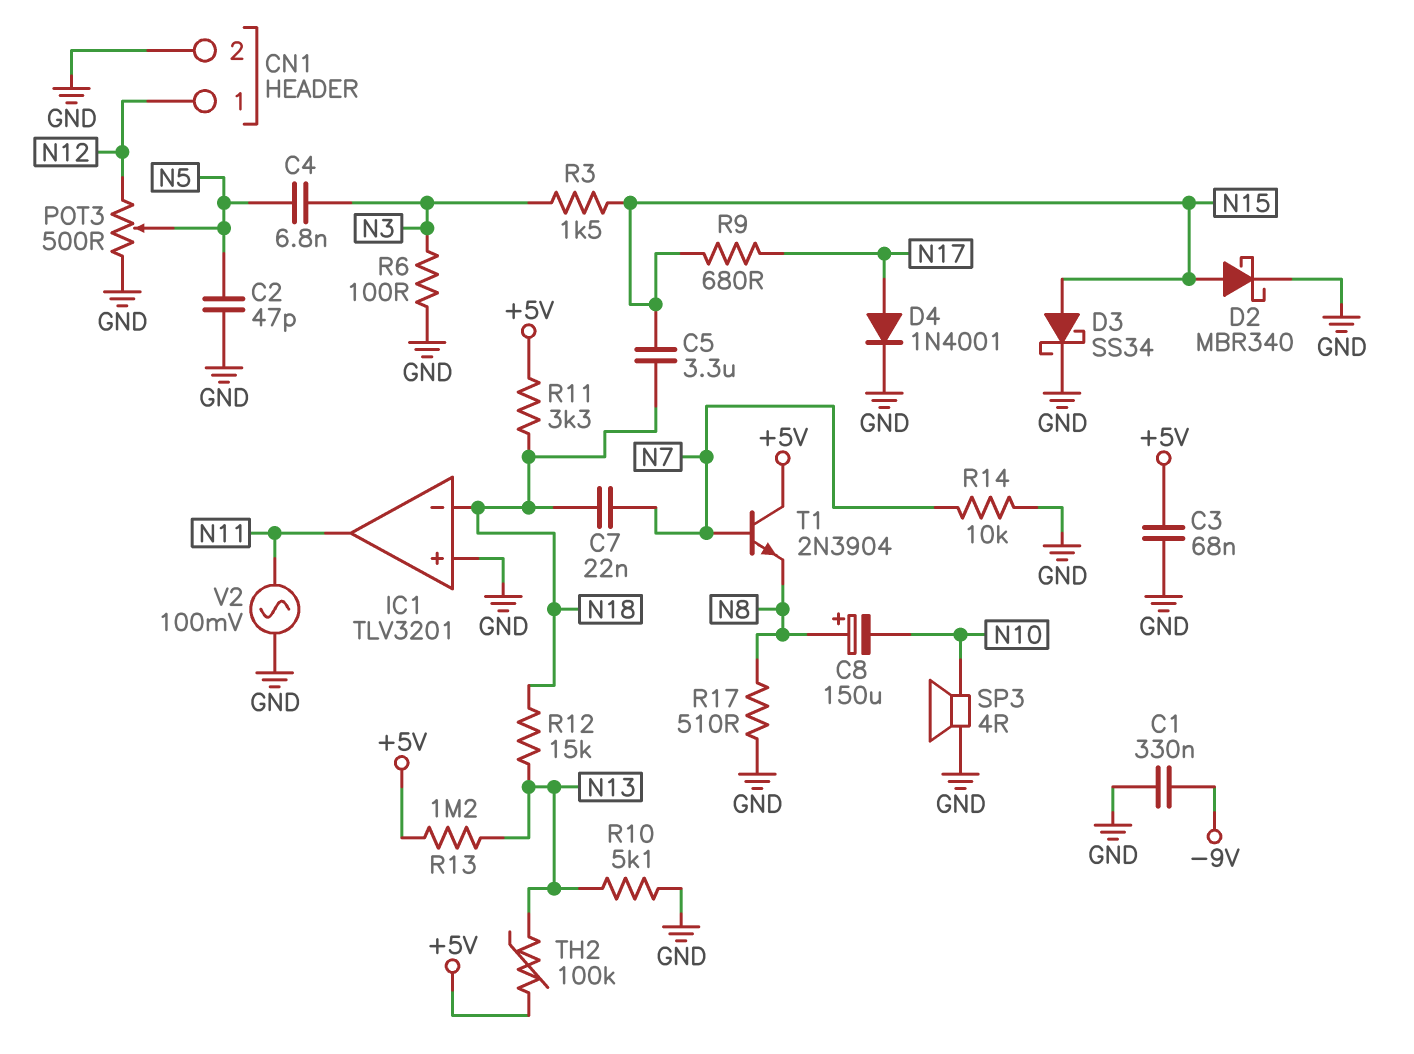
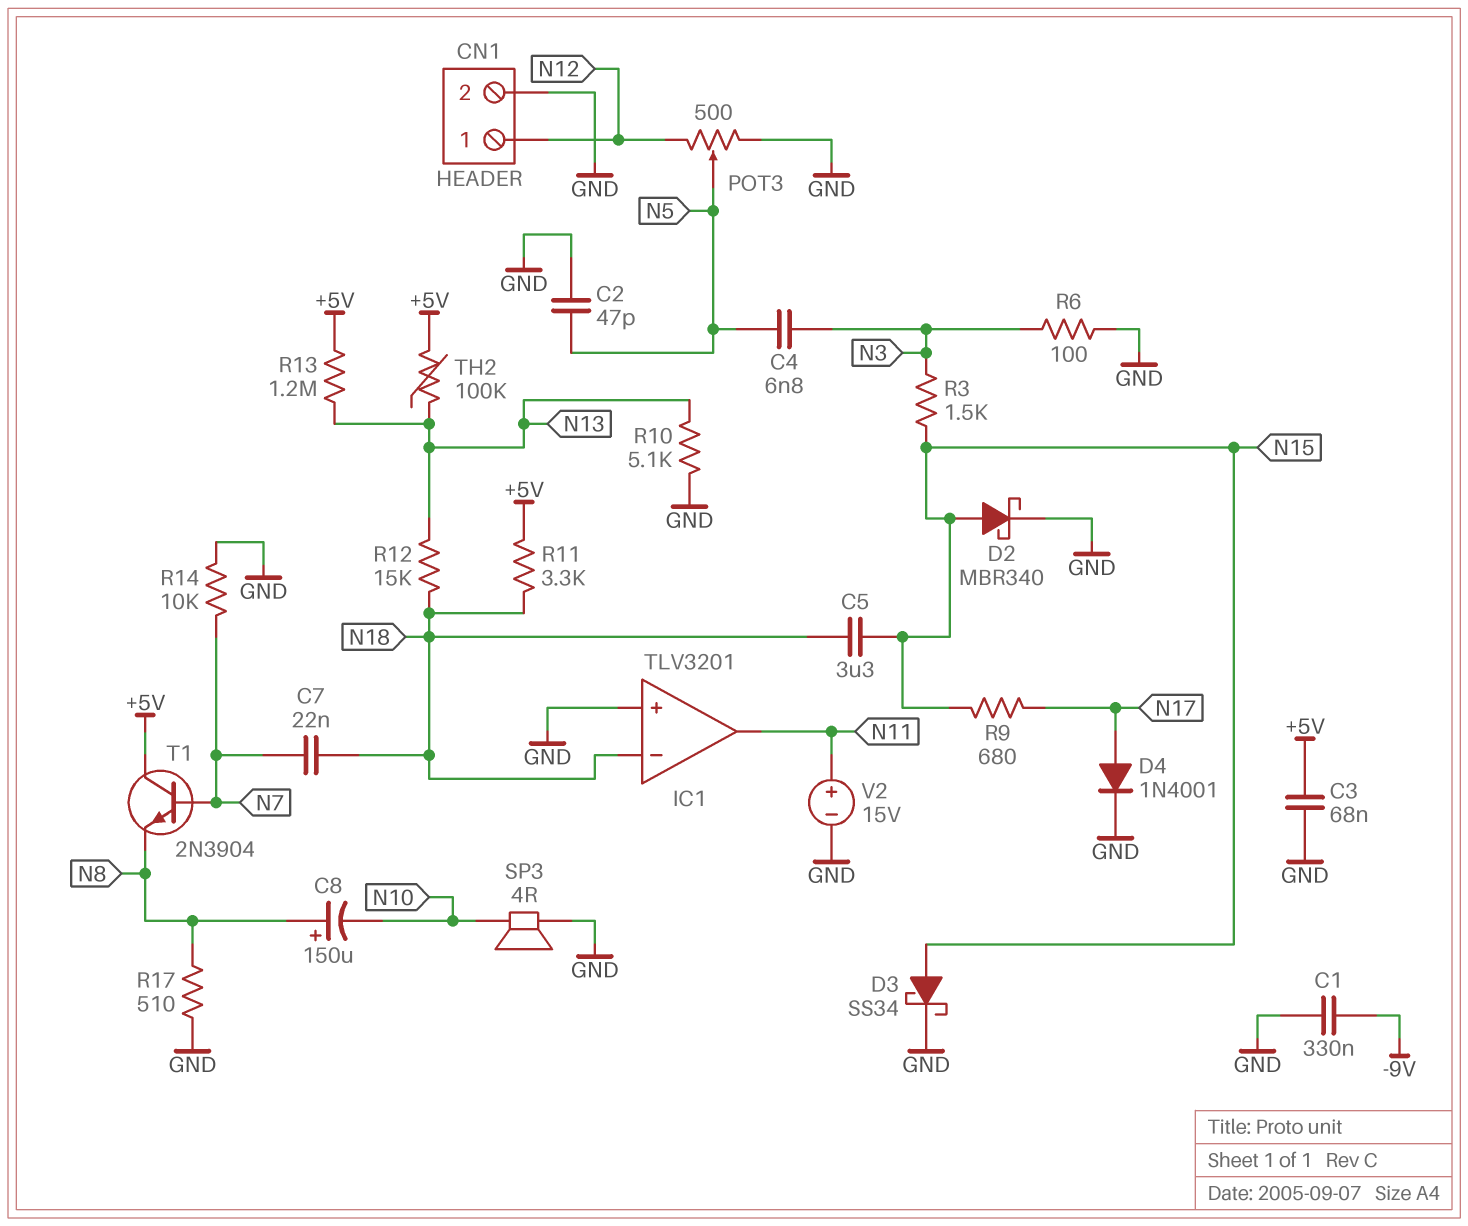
V2: AC 100mV (GND, N11) -> 15V (plus N11, minus GND)

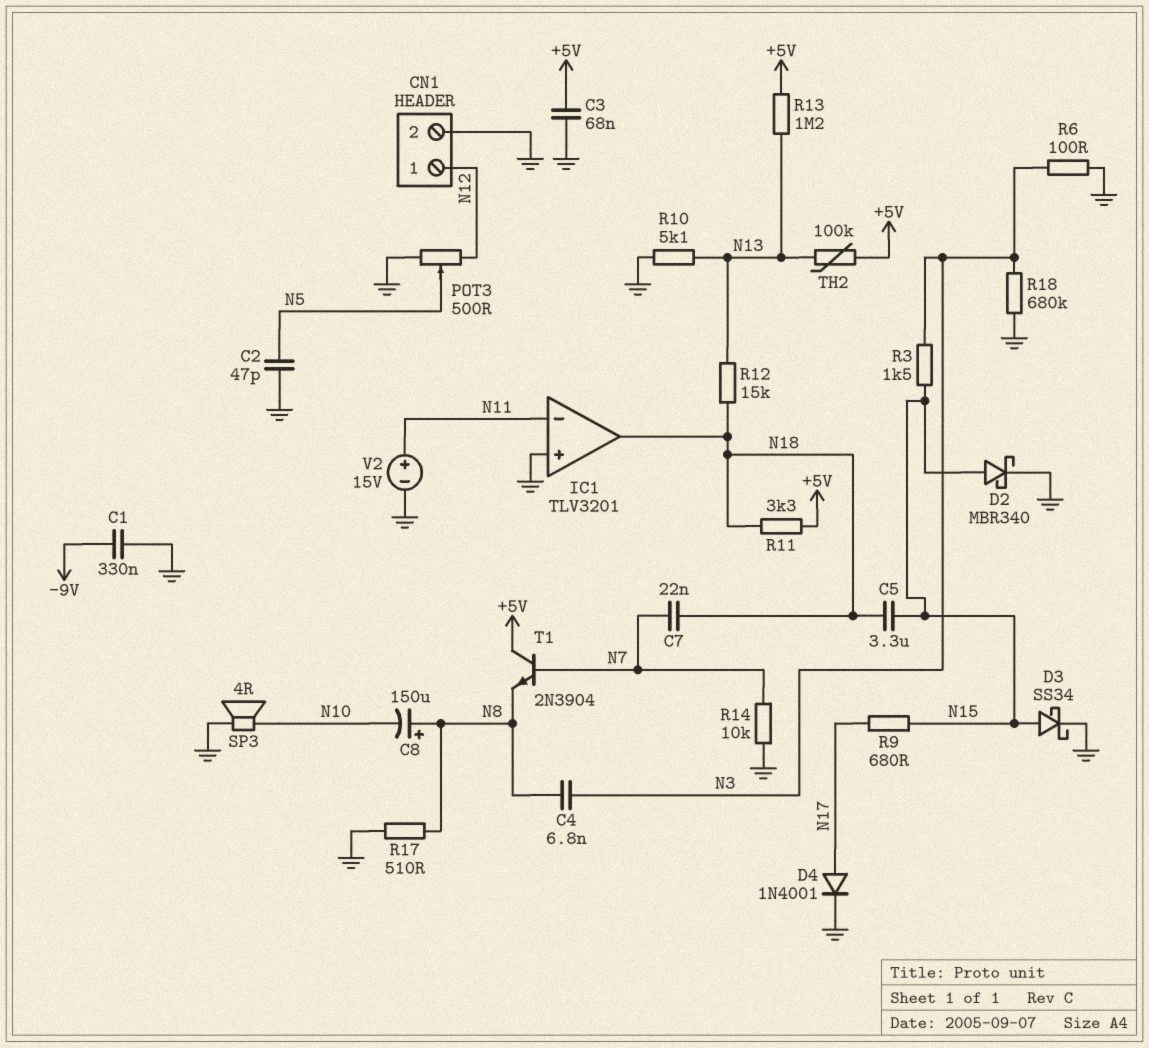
C4: 6.8nF (N3, N5) -> 6.8nF (N3, N8)
IC1 pin in-: N18 -> N11
IC1 pin out: N11 -> N18
R18: none -> 680k (GND, N3)

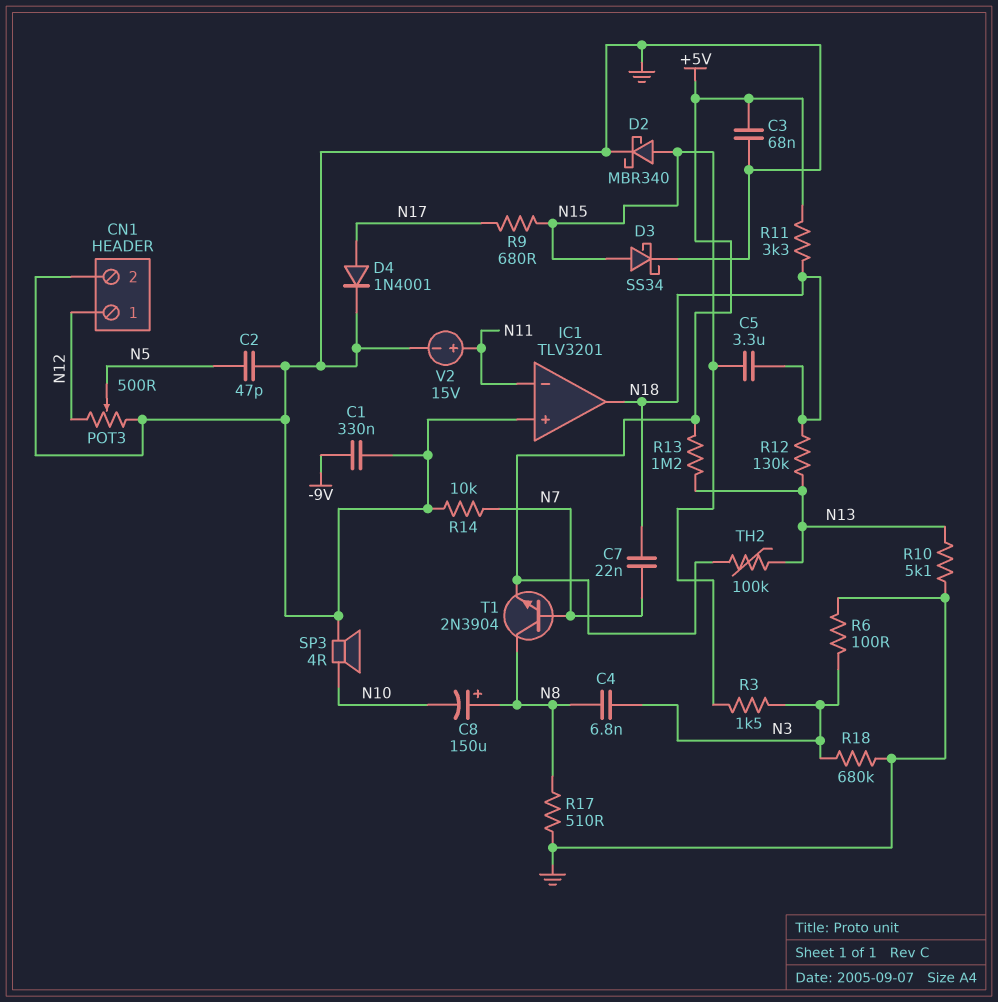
R12: 15k (N13, N18) -> 130k (N13, N18)
T1: NPN 2N3904 (B N7, C +5V, E N8) -> NPN 2N3904 (B N7, C N8, E +5V)

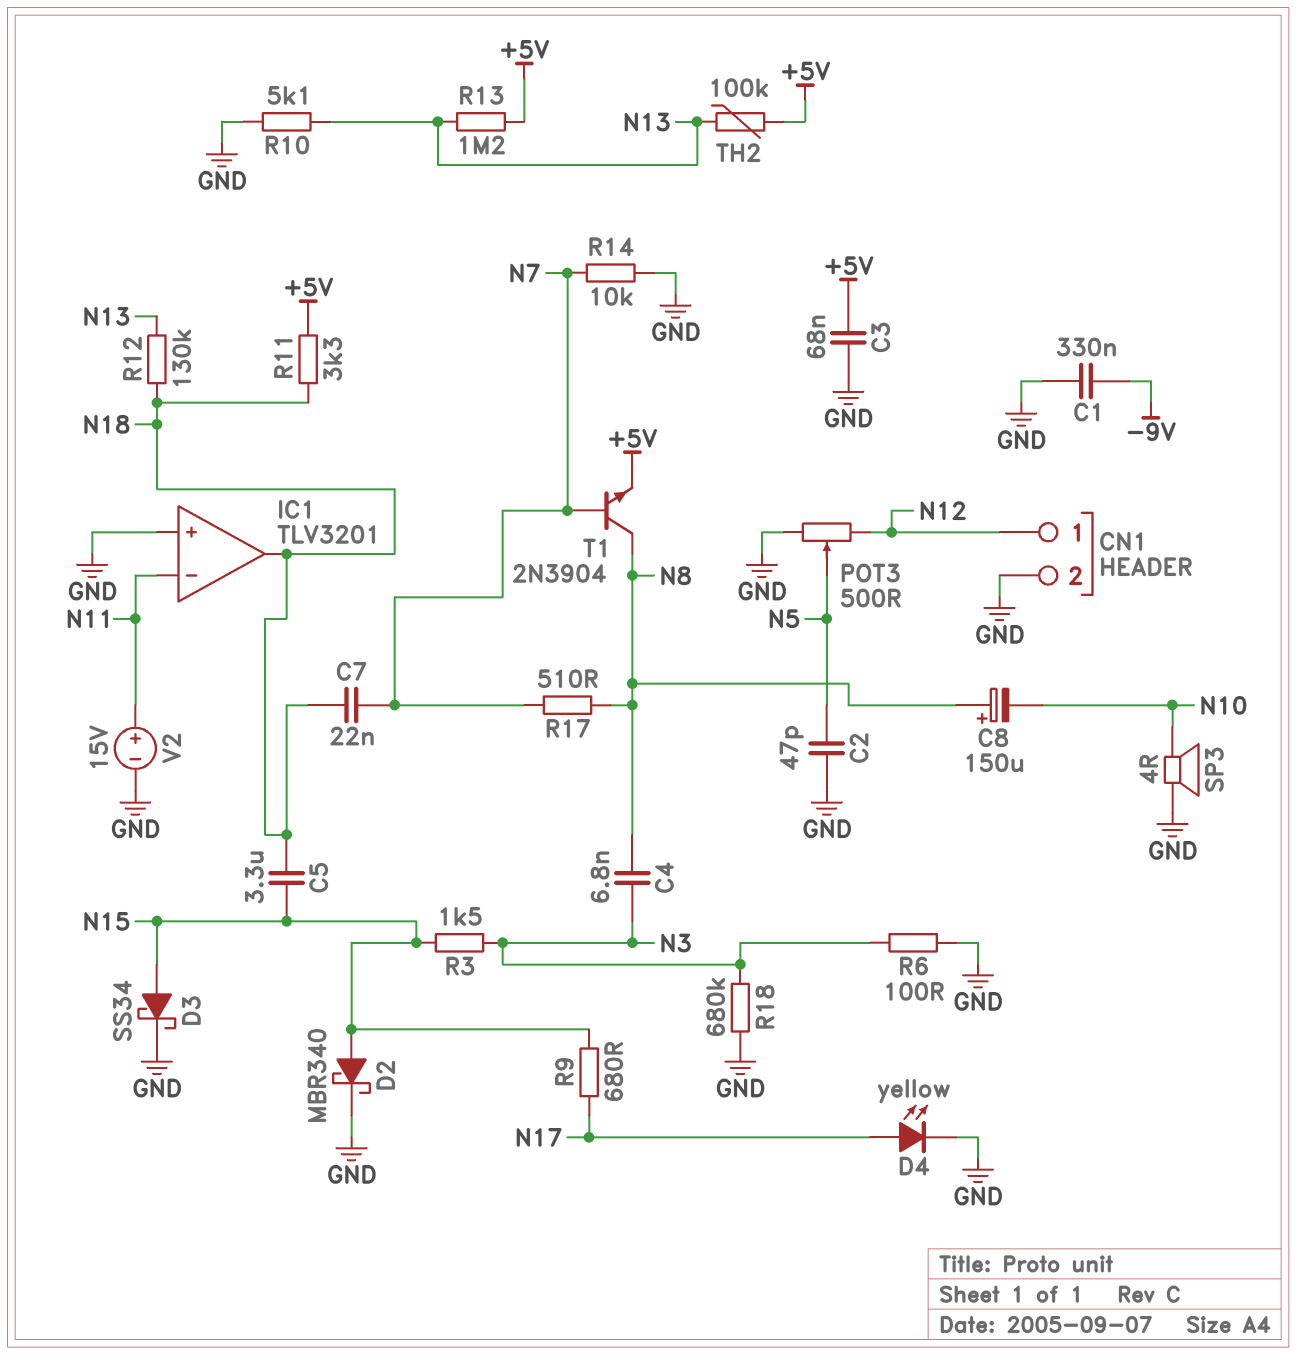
D4: diode 1N4001 (A N17, K GND) -> LED yellow (A N17, K GND)
R17: 510 (GND, N8) -> 510 (N7, N8)

